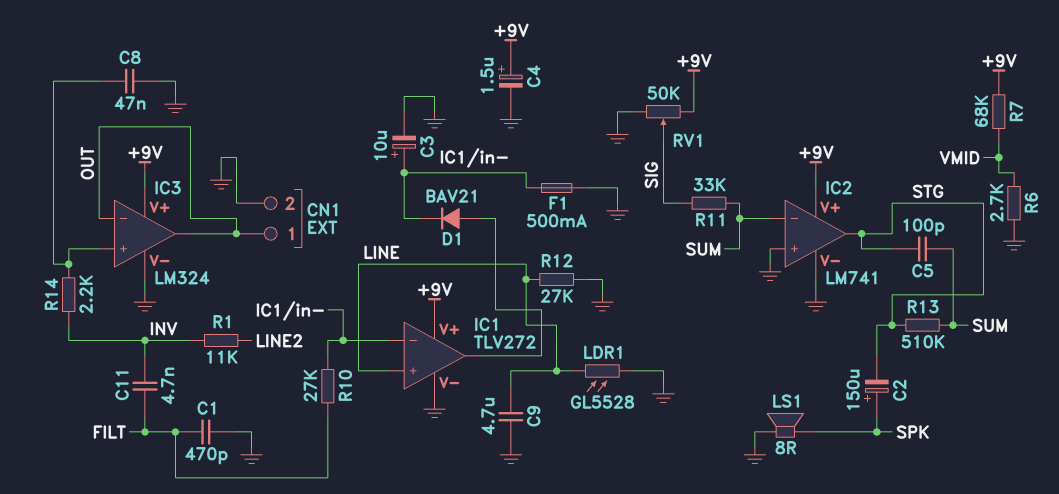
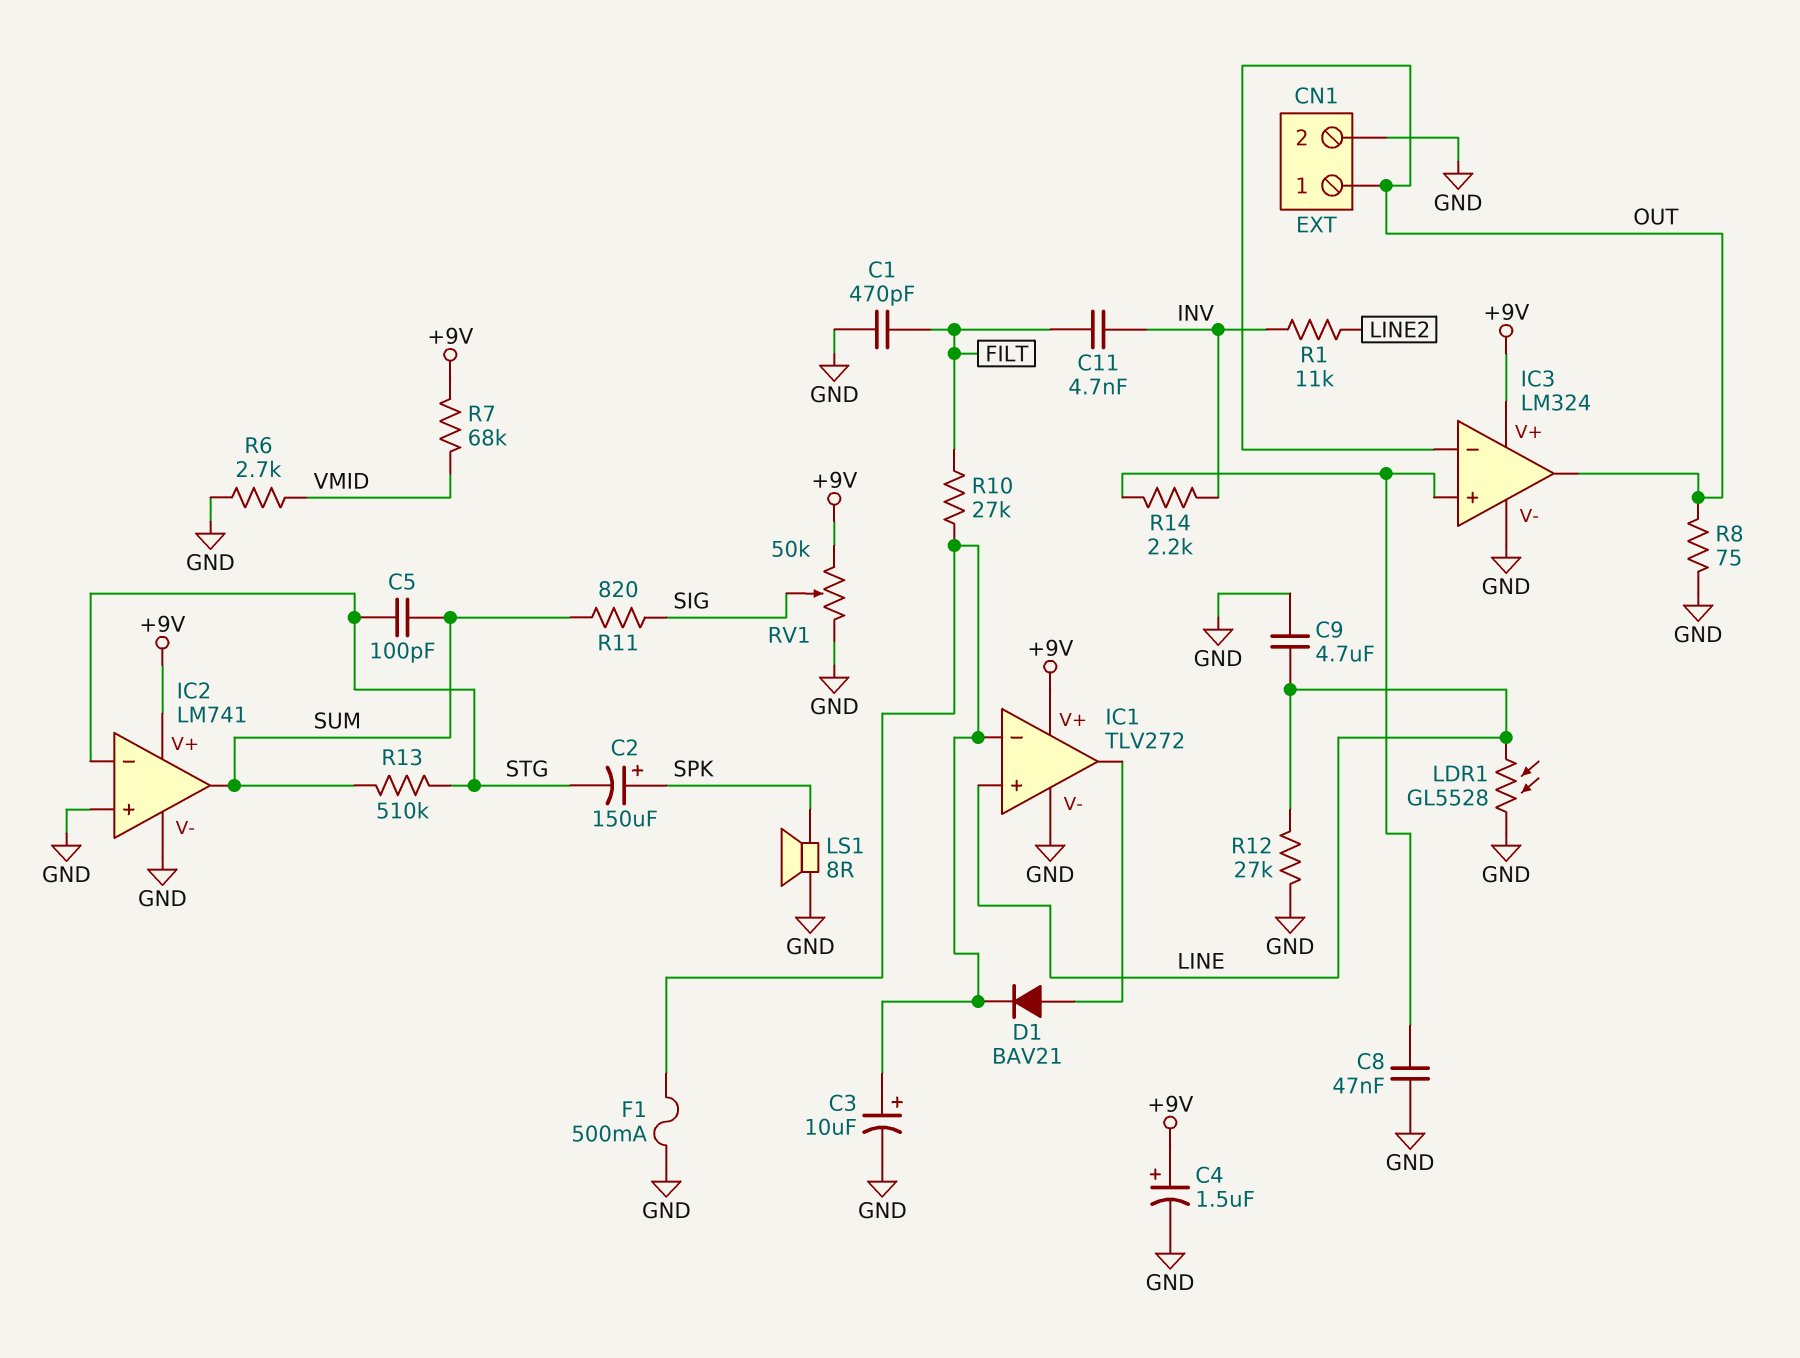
IC2 pin in-: SUM -> STG
IC2 pin out: STG -> SUM
R8: none -> 75 (GND, OUT)
R11: 33k (SIG, SUM) -> 820 (SIG, SUM)

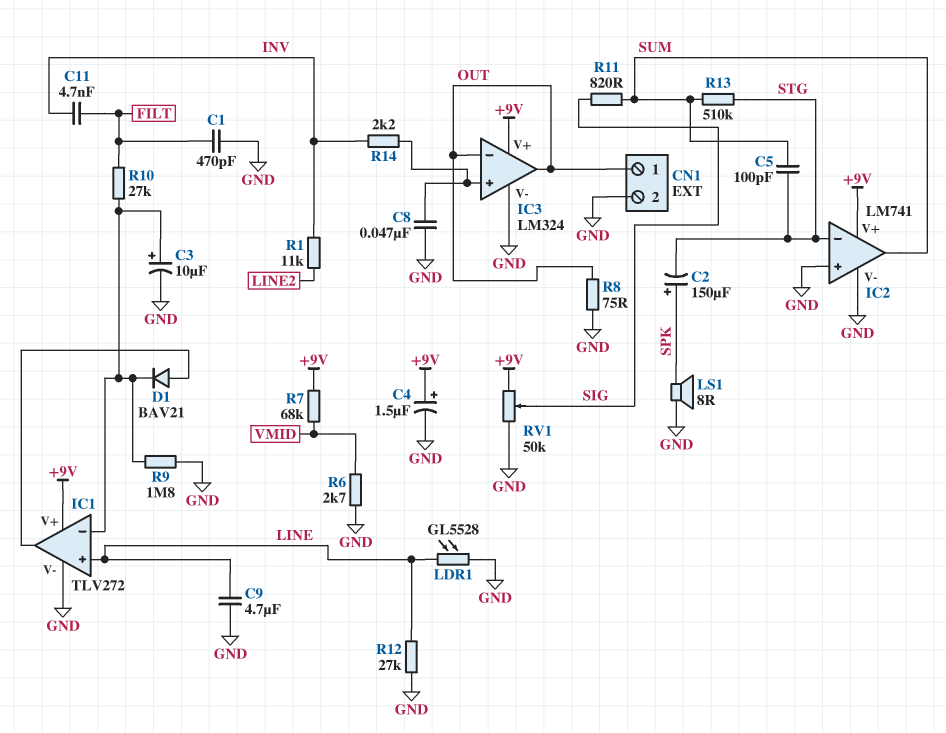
F1: 500mA (GND, IC1/in-) -> none
R9: none -> 1.8M (GND, IC1/in-)

